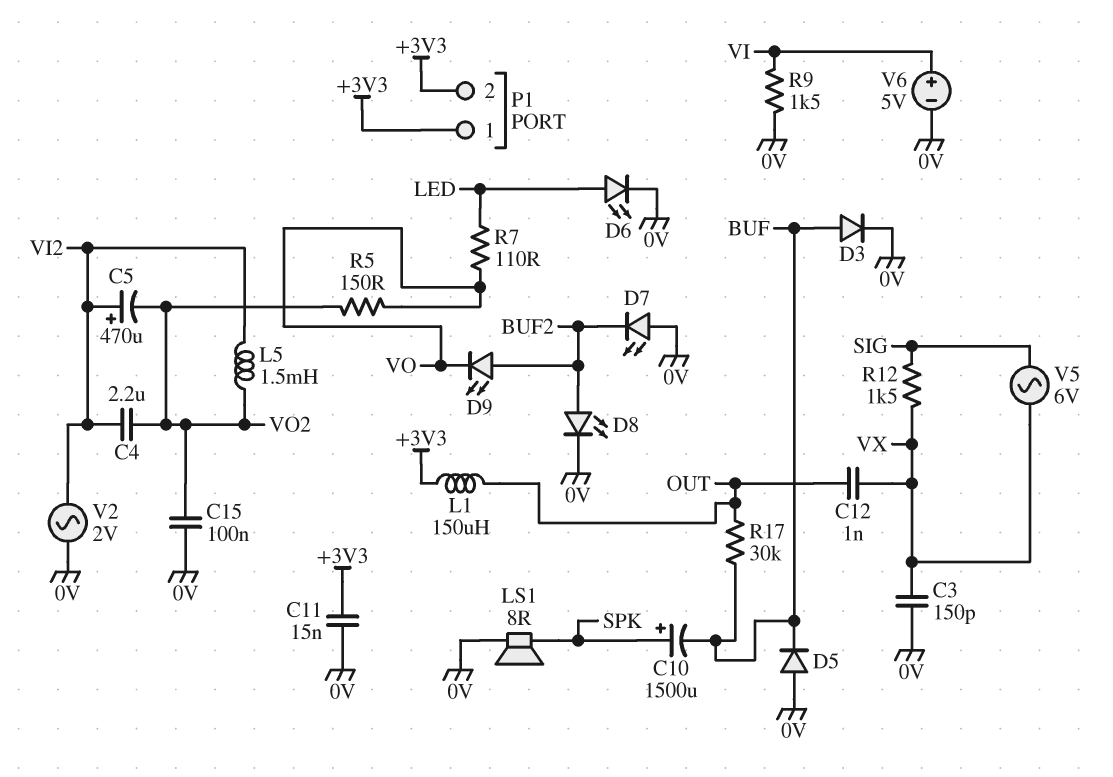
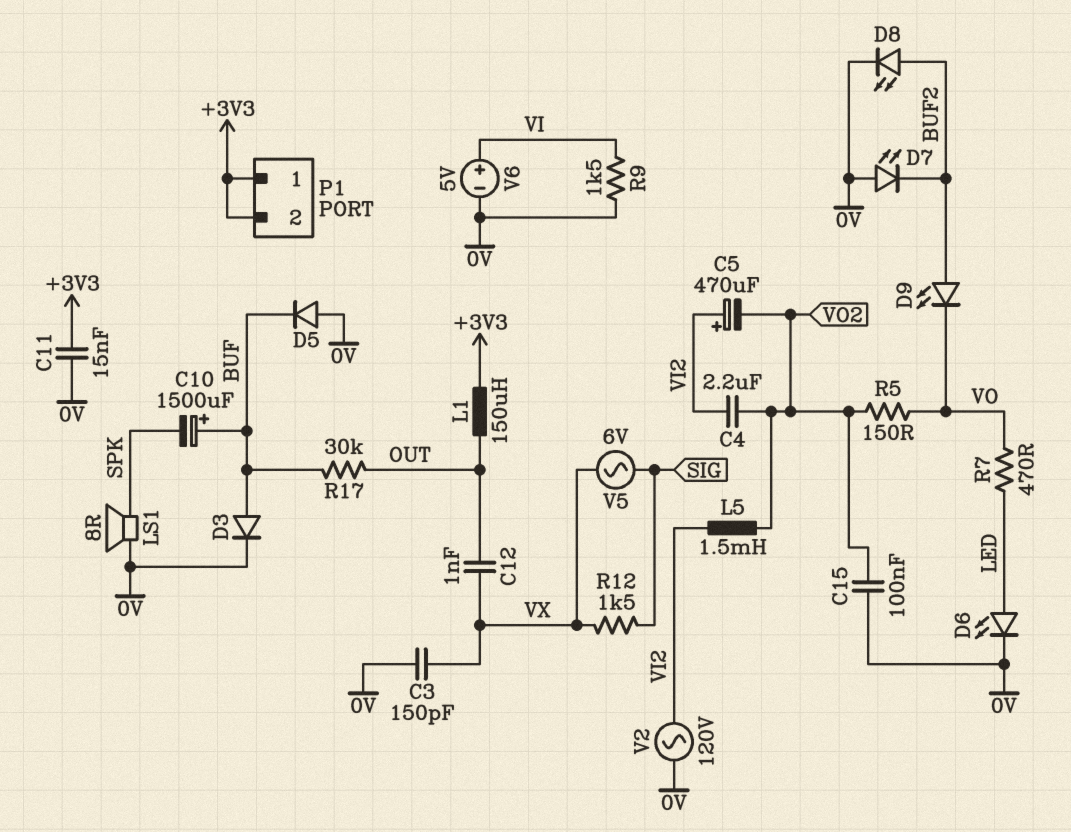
C10: 1500uF (plus SPK, minus BUF) -> 1500uF (plus BUF, minus SPK)
R7: 110 (LED, VO) -> 470 (LED, VO)
V2: AC 2V (0V, VI2) -> AC 120V (0V, VI2)

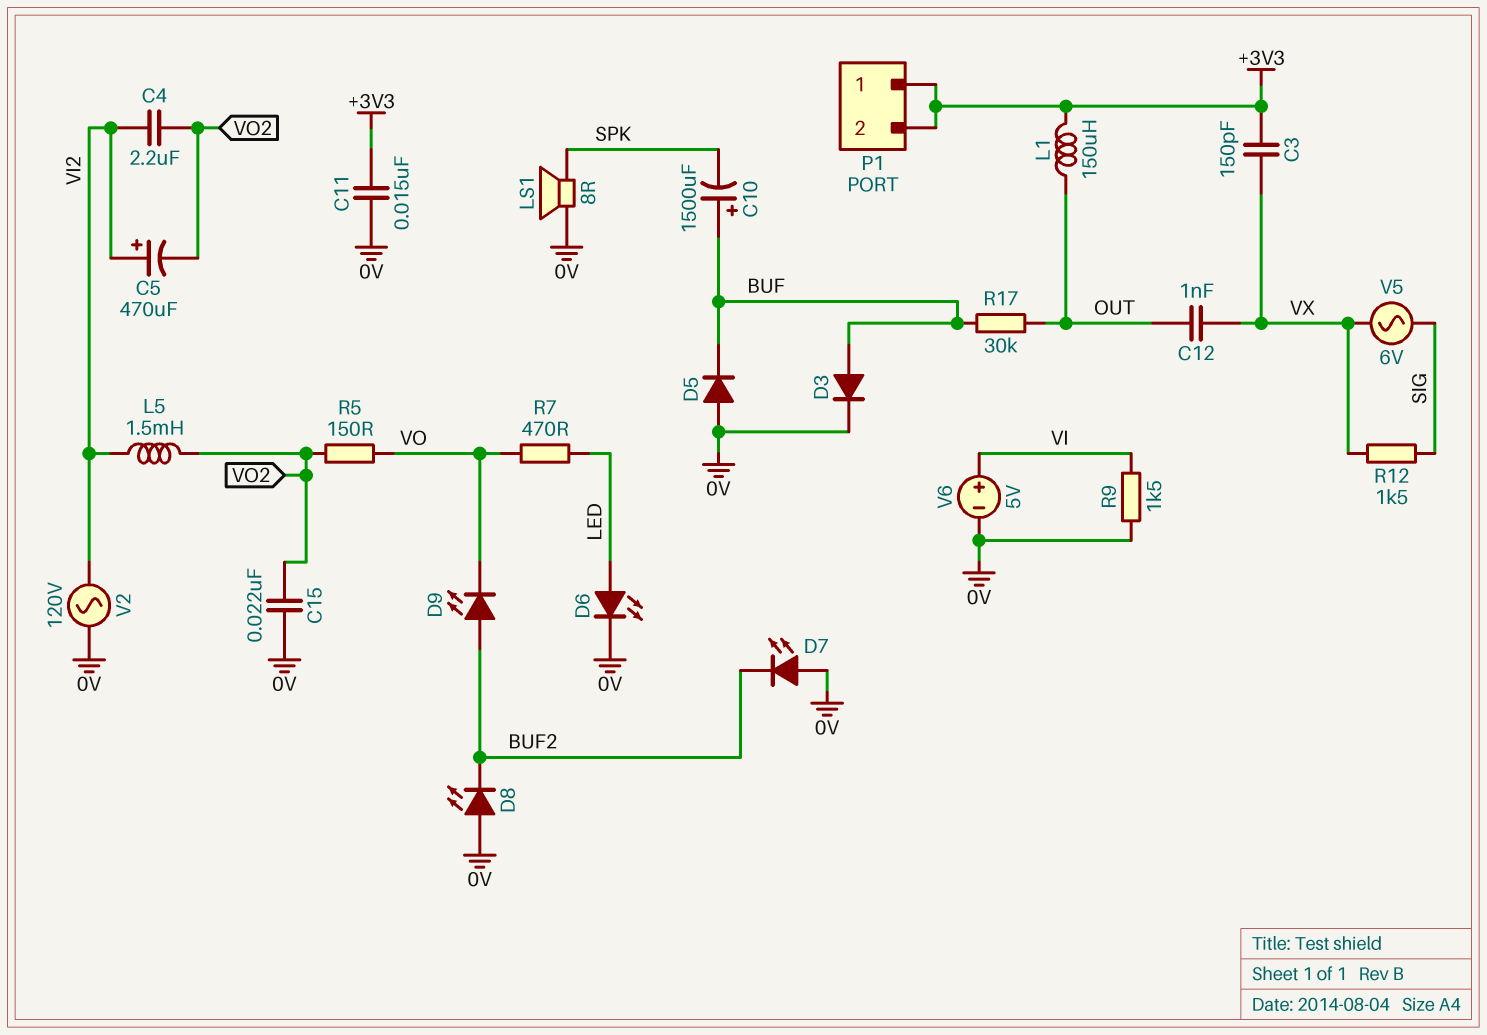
C3: 150pF (0V, VX) -> 150pF (+3V3, VX)
C15: 100nF (0V, VO2) -> 22nF (0V, VO2)
D8: LED (A BUF2, K 0V) -> LED (A 0V, K BUF2)

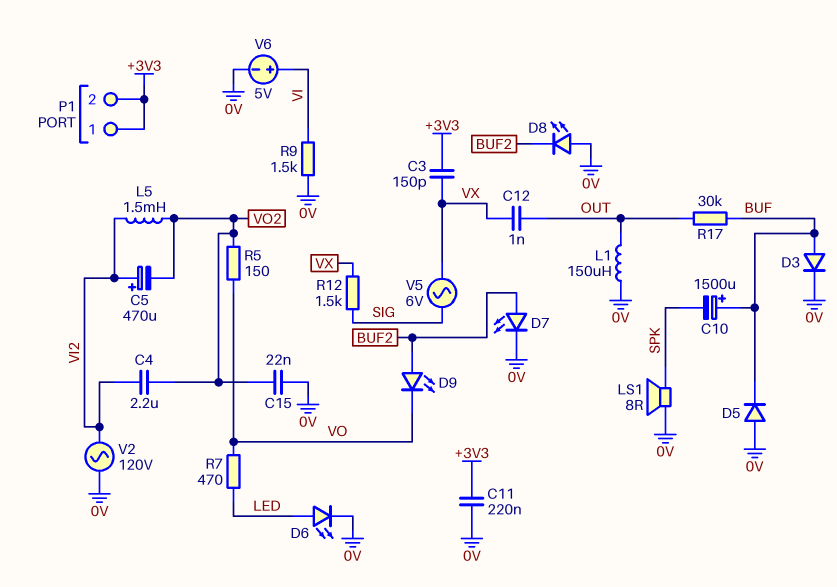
C11: 15nF (+3V3, 0V) -> 220nF (+3V3, 0V)
D7: LED (A 0V, K BUF2) -> LED (A BUF2, K 0V)
L1: 150uH (+3V3, OUT) -> 150uH (0V, OUT)

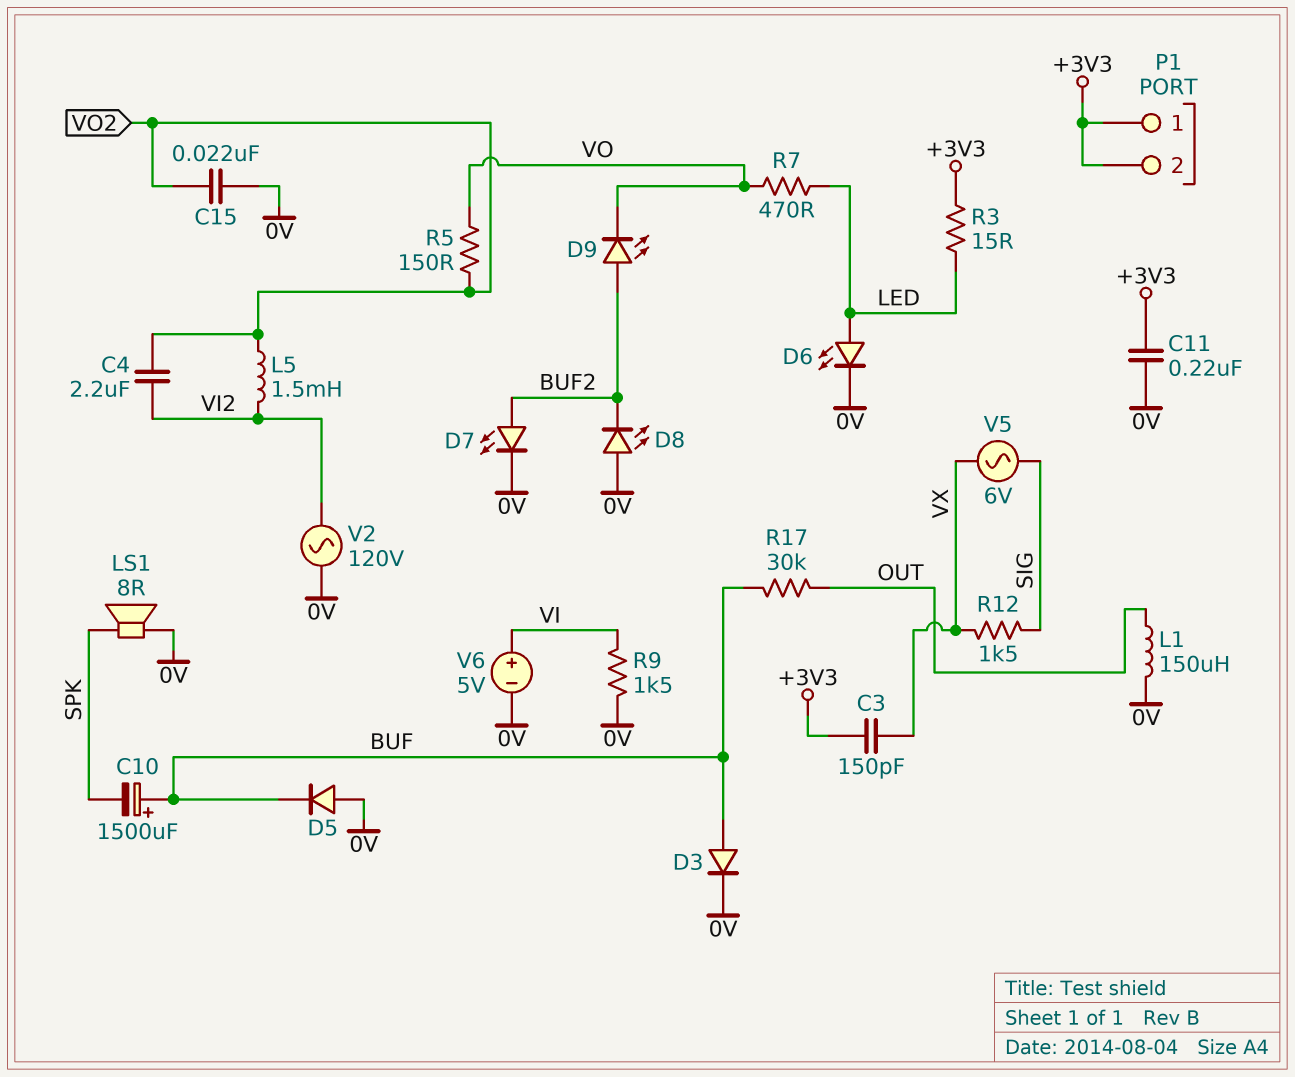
C5: 470uF (plus VI2, minus VO2) -> none
C12: 1nF (OUT, VX) -> none
R3: none -> 15 (+3V3, LED)

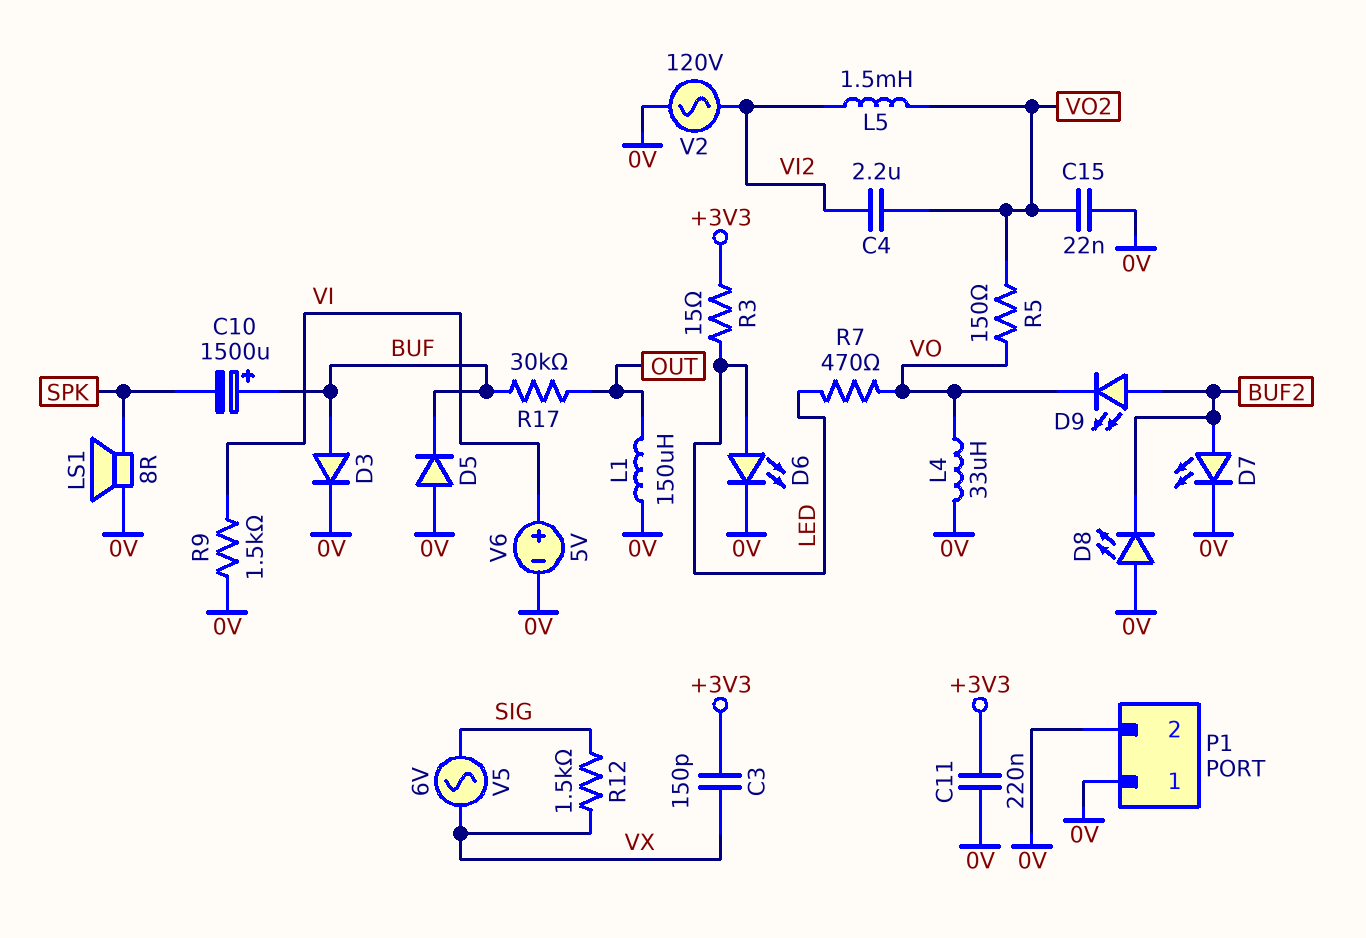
L4: none -> 33uH (0V, VO)
P1 pin 1: +3V3 -> 0V
P1 pin 2: +3V3 -> 0V

